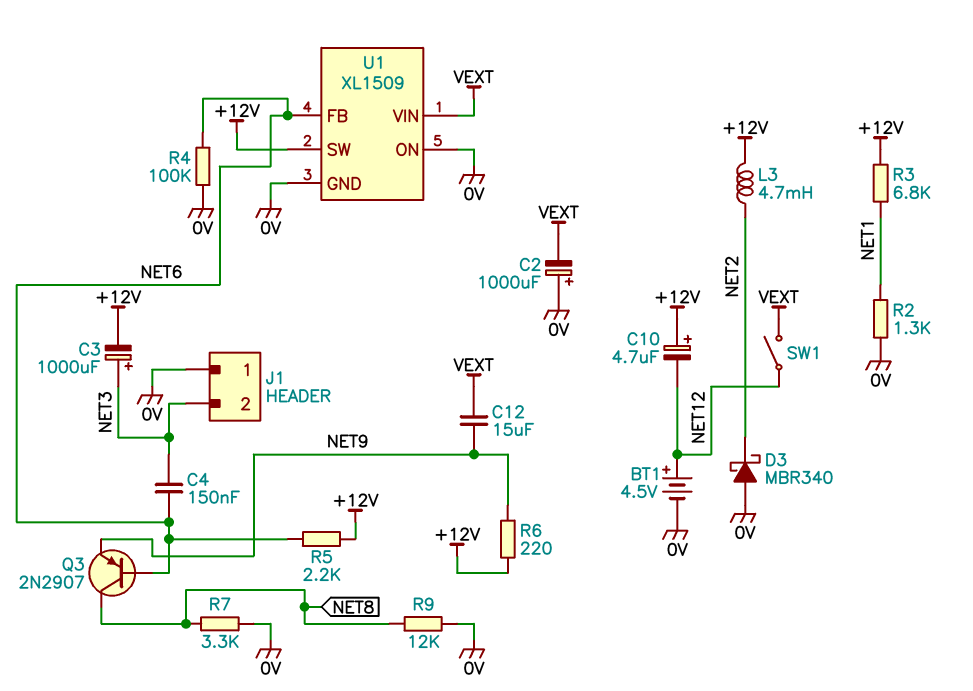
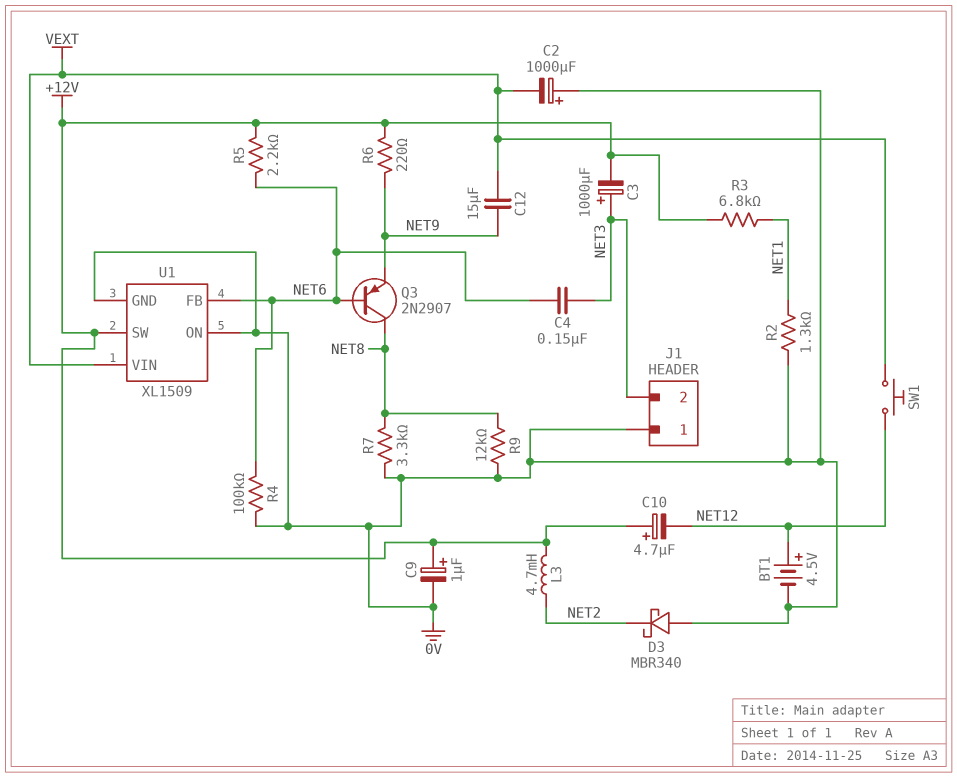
C9: none -> 1uF (plus +12V, minus 0V)
SW1: switch (NET12, VEXT) -> button (NET12, VEXT)

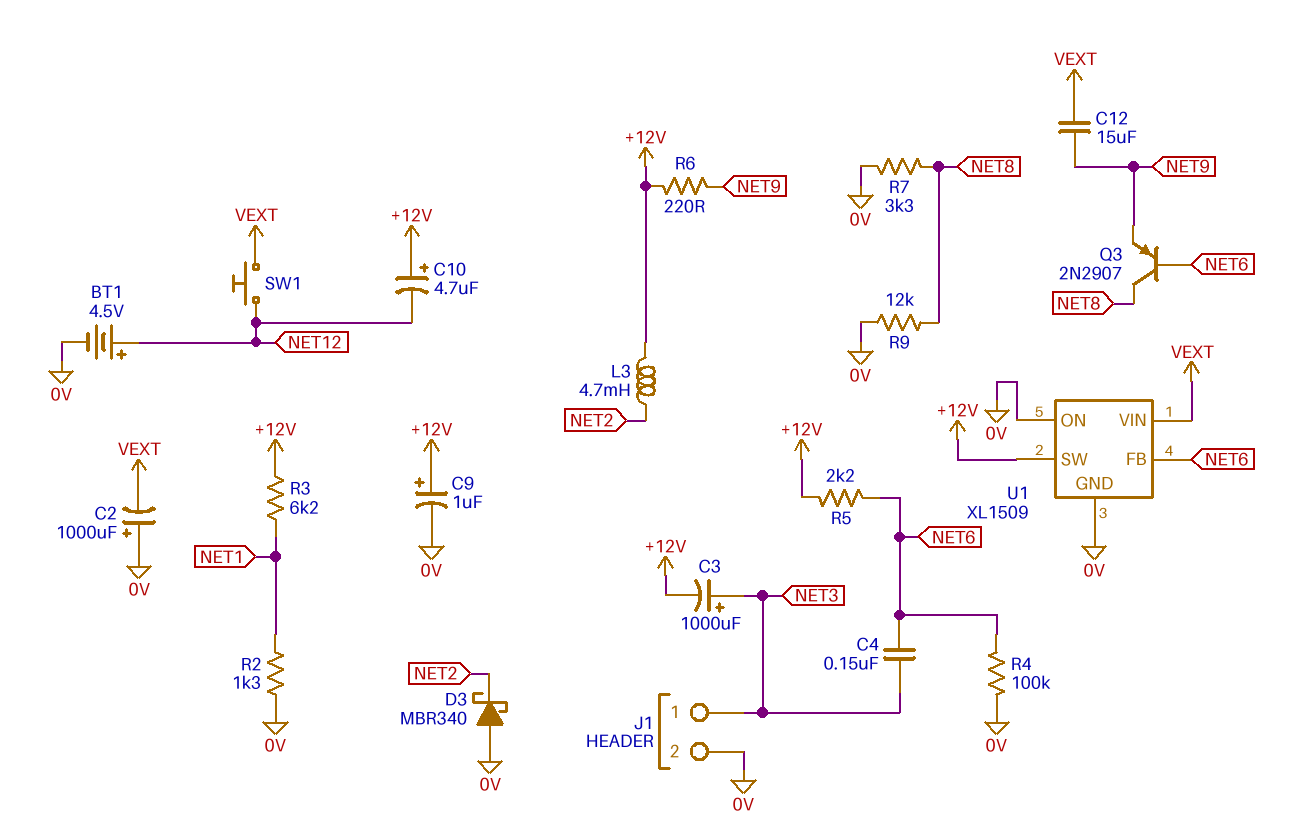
J1 pin 1: 0V -> NET3
J1 pin 2: NET3 -> 0V
R3: 6.8k (+12V, NET1) -> 6.2k (+12V, NET1)

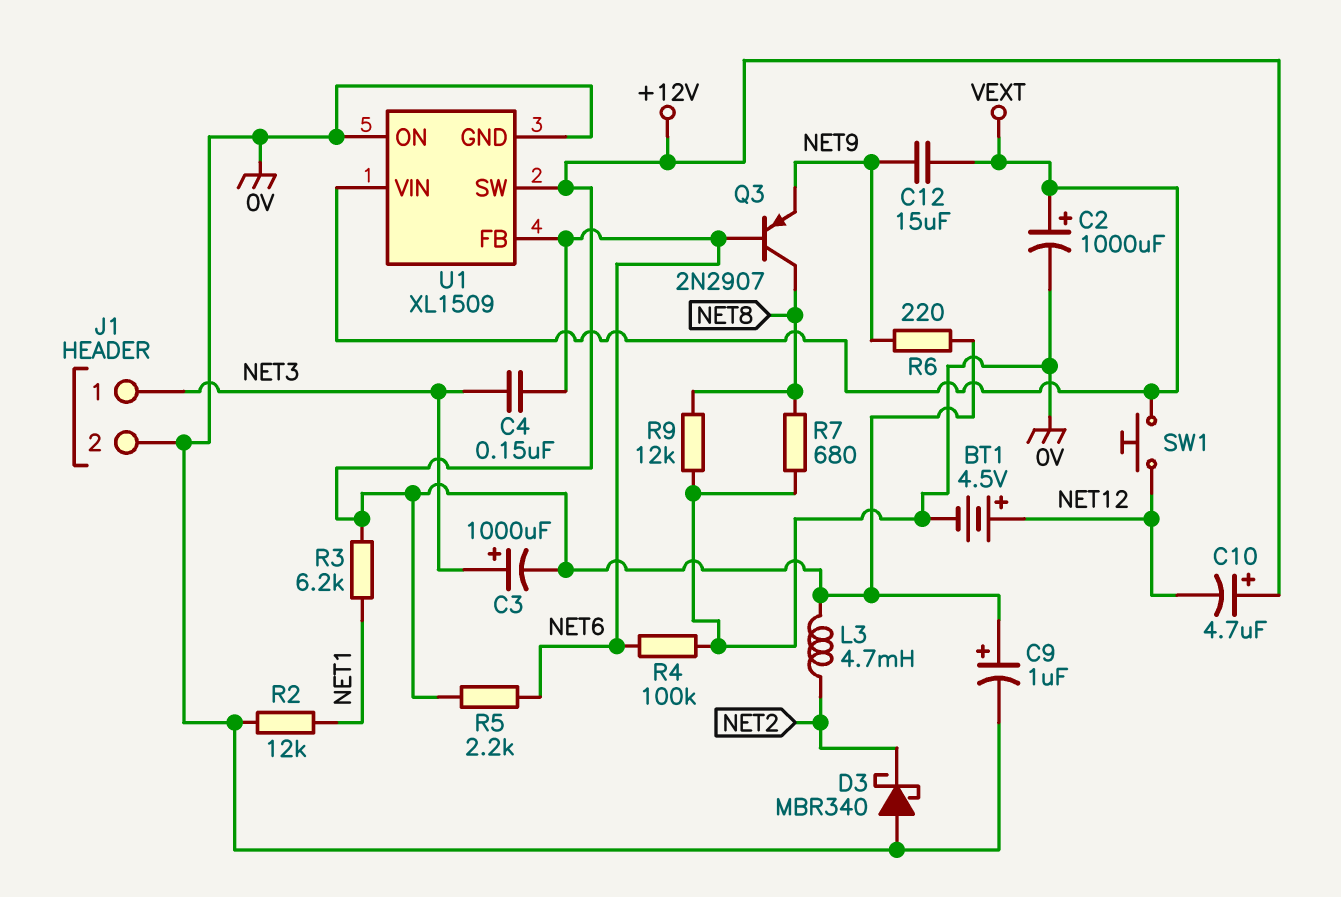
C2: 1000uF (plus 0V, minus VEXT) -> 1000uF (plus VEXT, minus 0V)
R2: 1.3k (0V, NET1) -> 12k (0V, NET1)
R7: 3.3k (0V, NET8) -> 680 (0V, NET8)

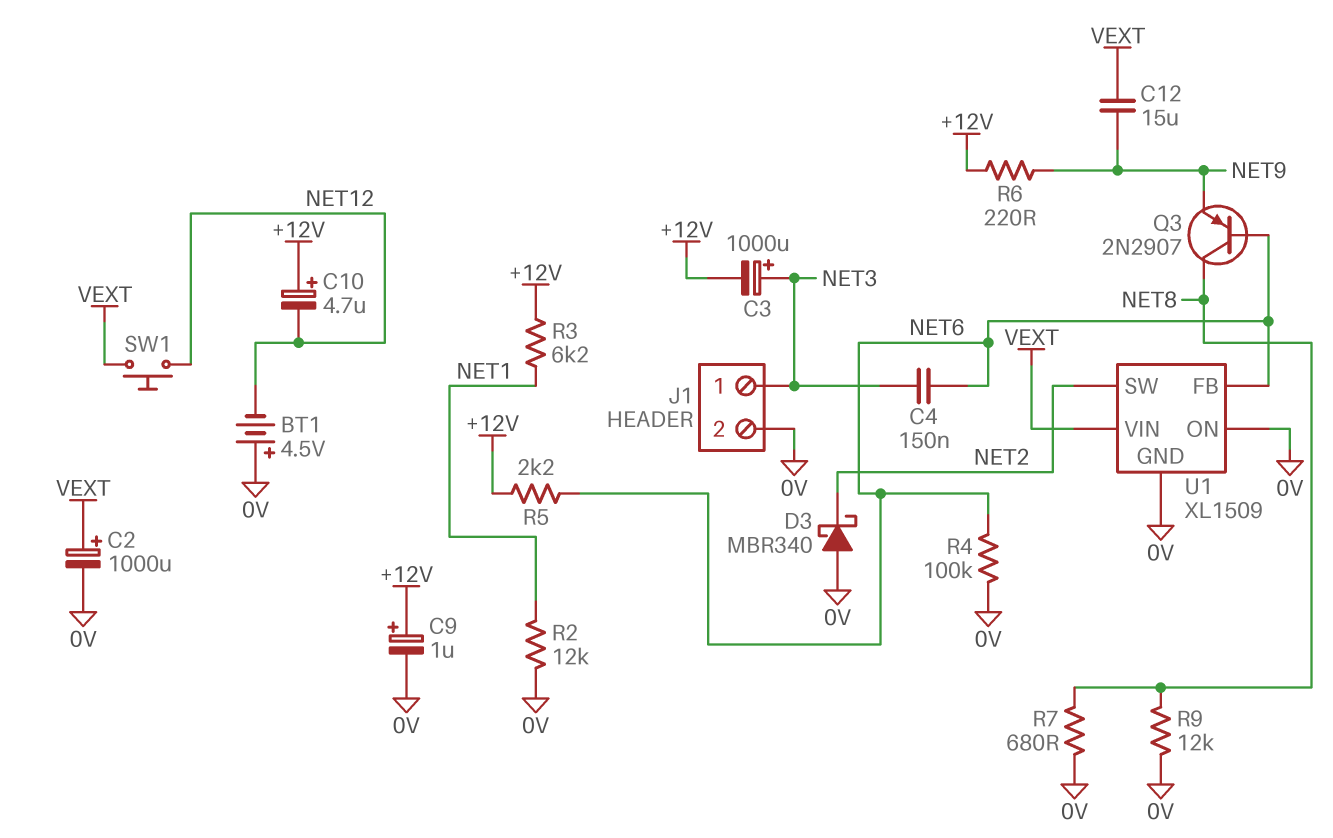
BT1: 4.5V (plus NET12, minus 0V) -> 4.5V (plus 0V, minus NET12)
L3: 4.7mH (+12V, NET2) -> none
U1 pin SW: +12V -> NET2

